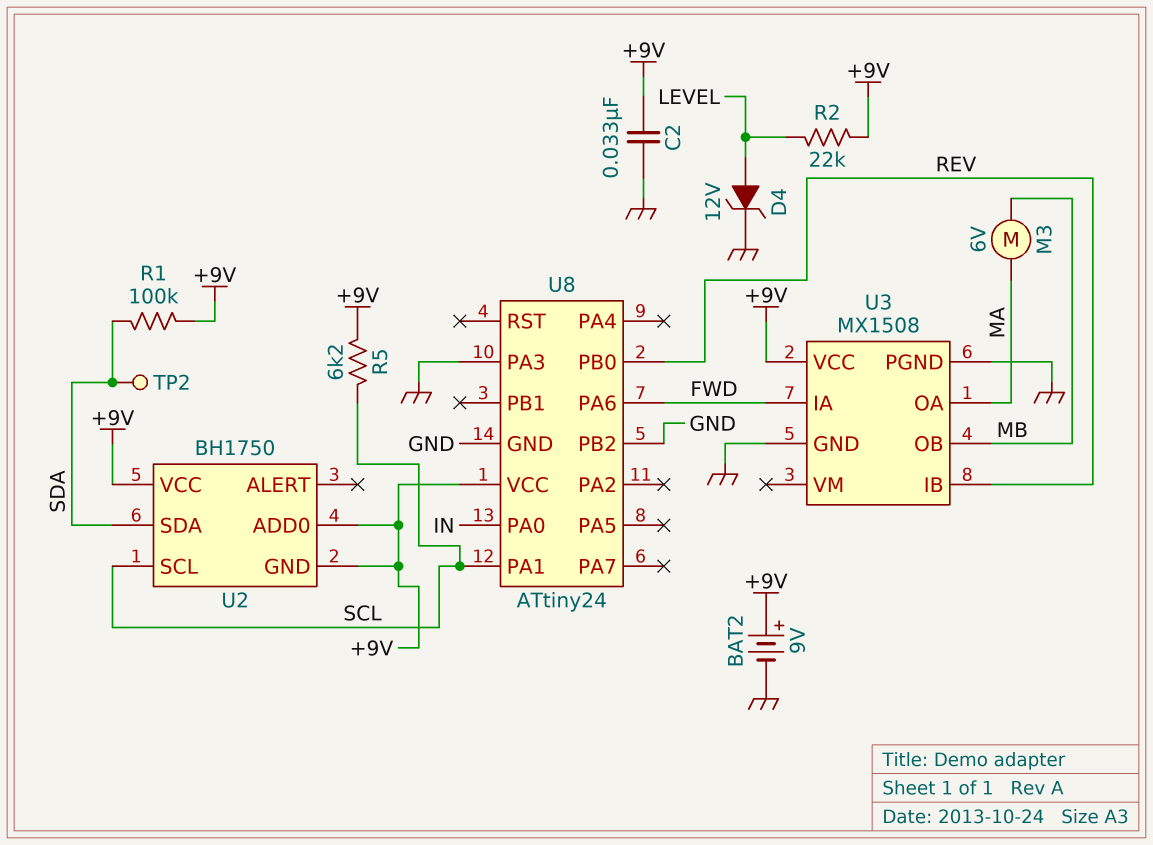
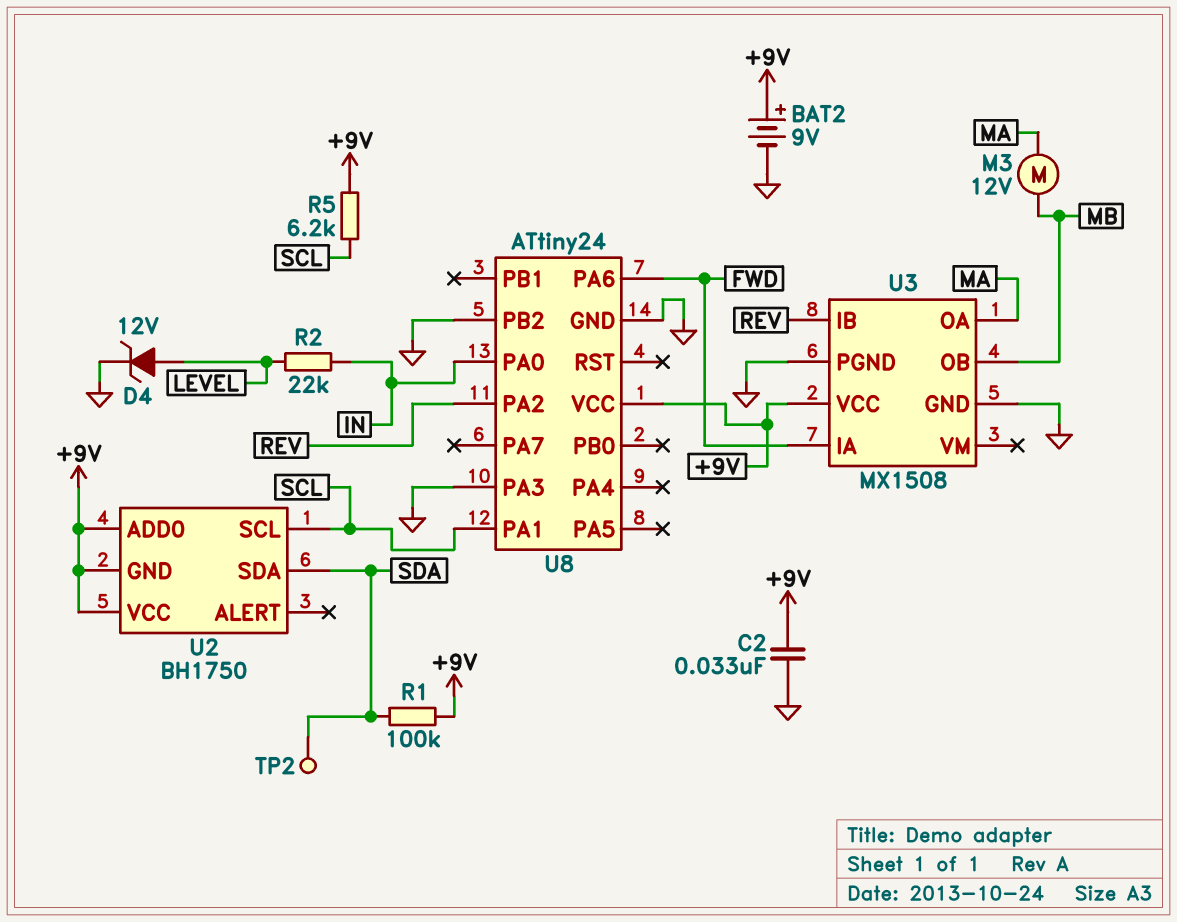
M3: motor 6V (MA, MB) -> motor 12V (MA, MB)
R2: 22k (+9V, LEVEL) -> 22k (IN, LEVEL)
U8 pin PA2: none -> REV
U8 pin PB0: REV -> none

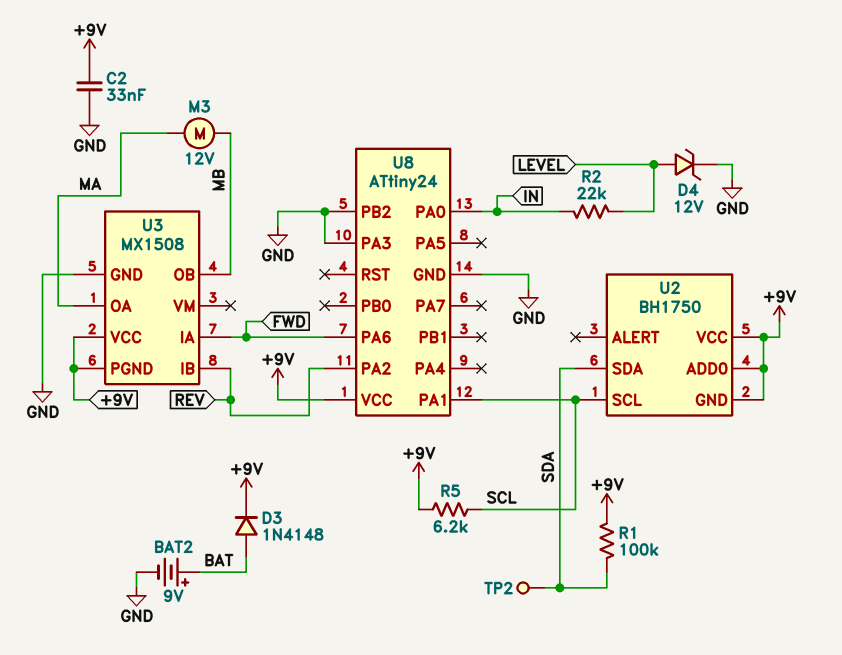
BAT2: 9V (plus +9V, minus GND) -> 9V (plus BAT, minus GND)
D3: none -> diode 1N4148 (A BAT, K +9V)
U3 pin PGND: GND -> +9V

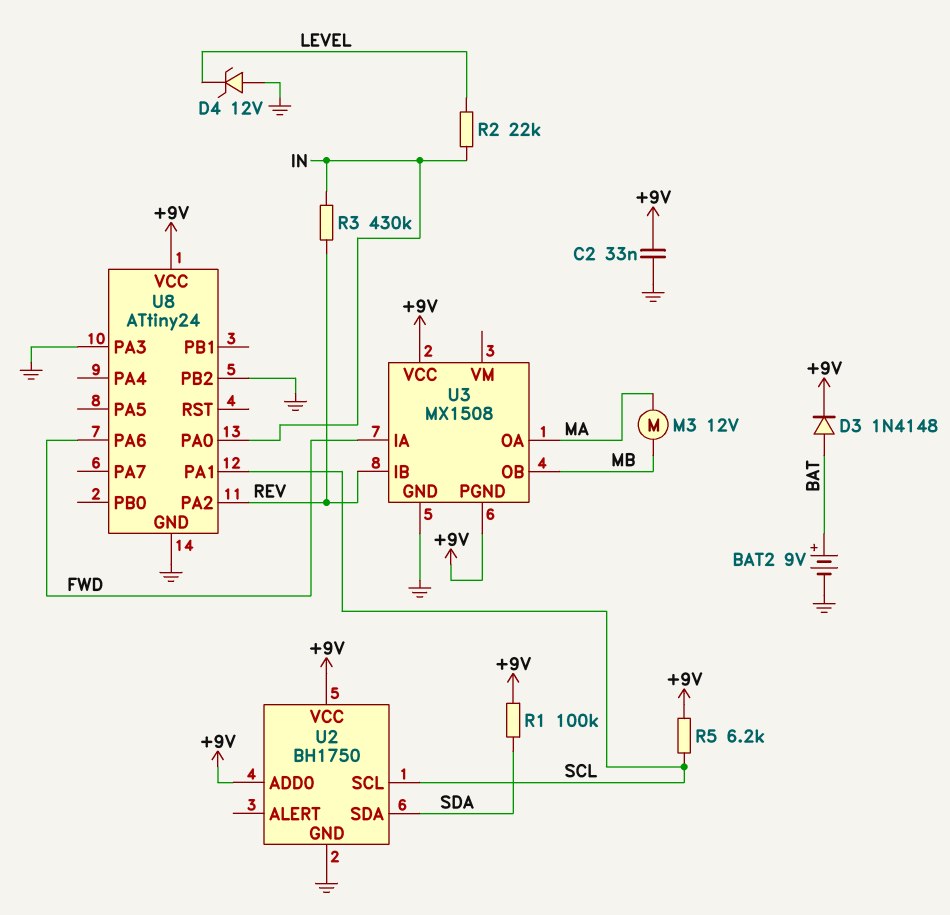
D4: zener 12V (A LEVEL, K GND) -> zener 12V (A GND, K LEVEL)
R3: none -> 430k (IN, REV)
TP2: test point (SDA) -> none
U2 pin GND: +9V -> GND

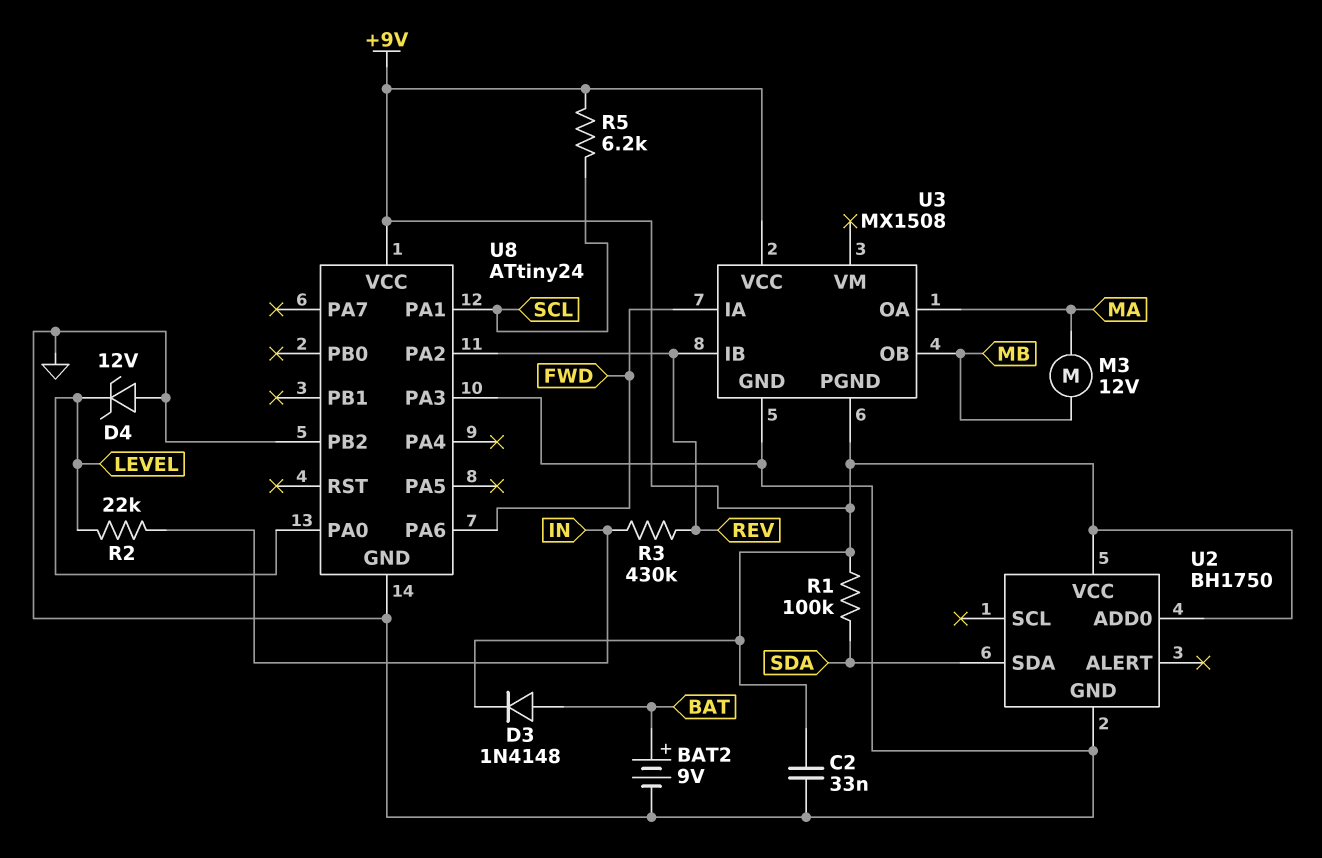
U2 pin SCL: SCL -> none
U8 pin PA0: IN -> LEVEL

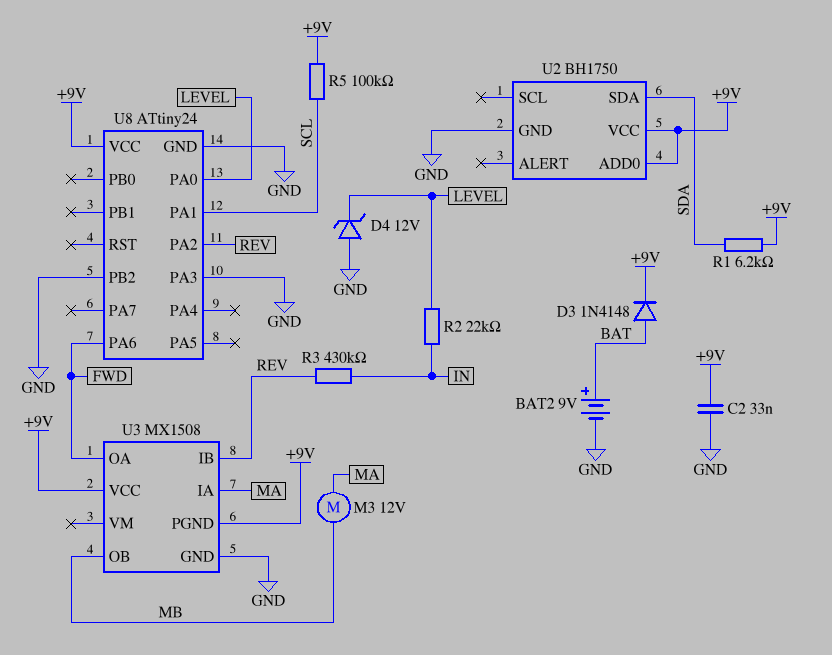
R1: 100k (+9V, SDA) -> 6.2k (+9V, SDA)
R5: 6.2k (+9V, SCL) -> 100k (+9V, SCL)
U3 pin IA: FWD -> MA
U3 pin OA: MA -> FWD

